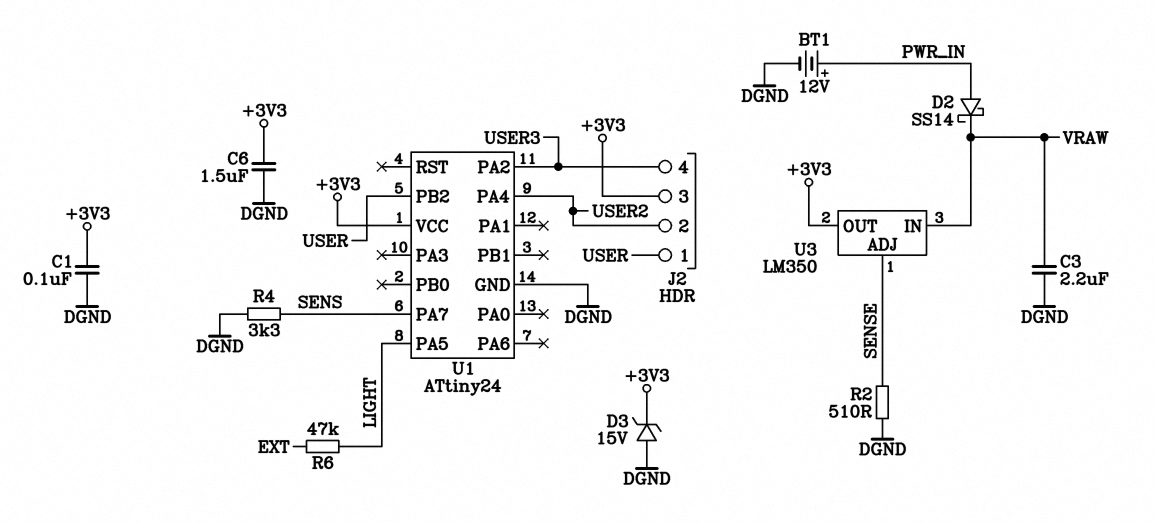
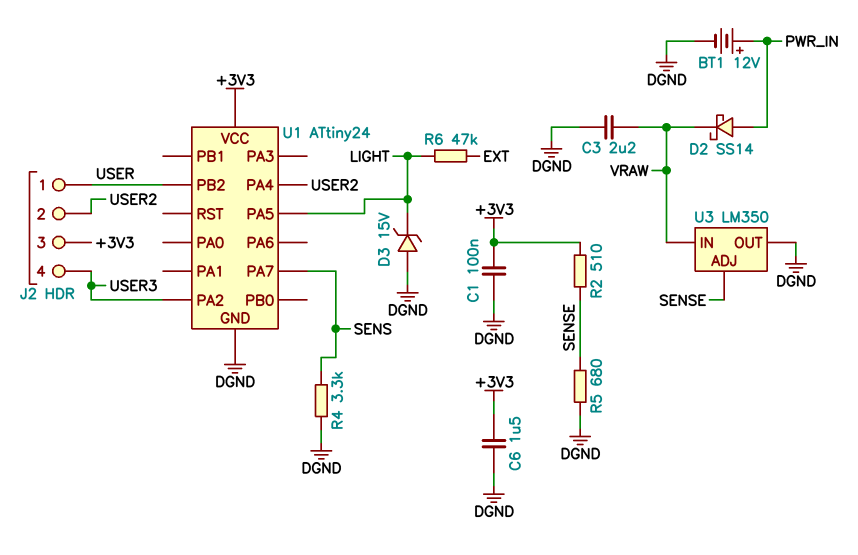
D3: zener 15V (A DGND, K +3V3) -> zener 15V (A DGND, K LIGHT)
R2: 510 (DGND, SENSE) -> 510 (+3V3, SENSE)
R5: none -> 680 (DGND, SENSE)
U3 pin OUT: +3V3 -> DGND

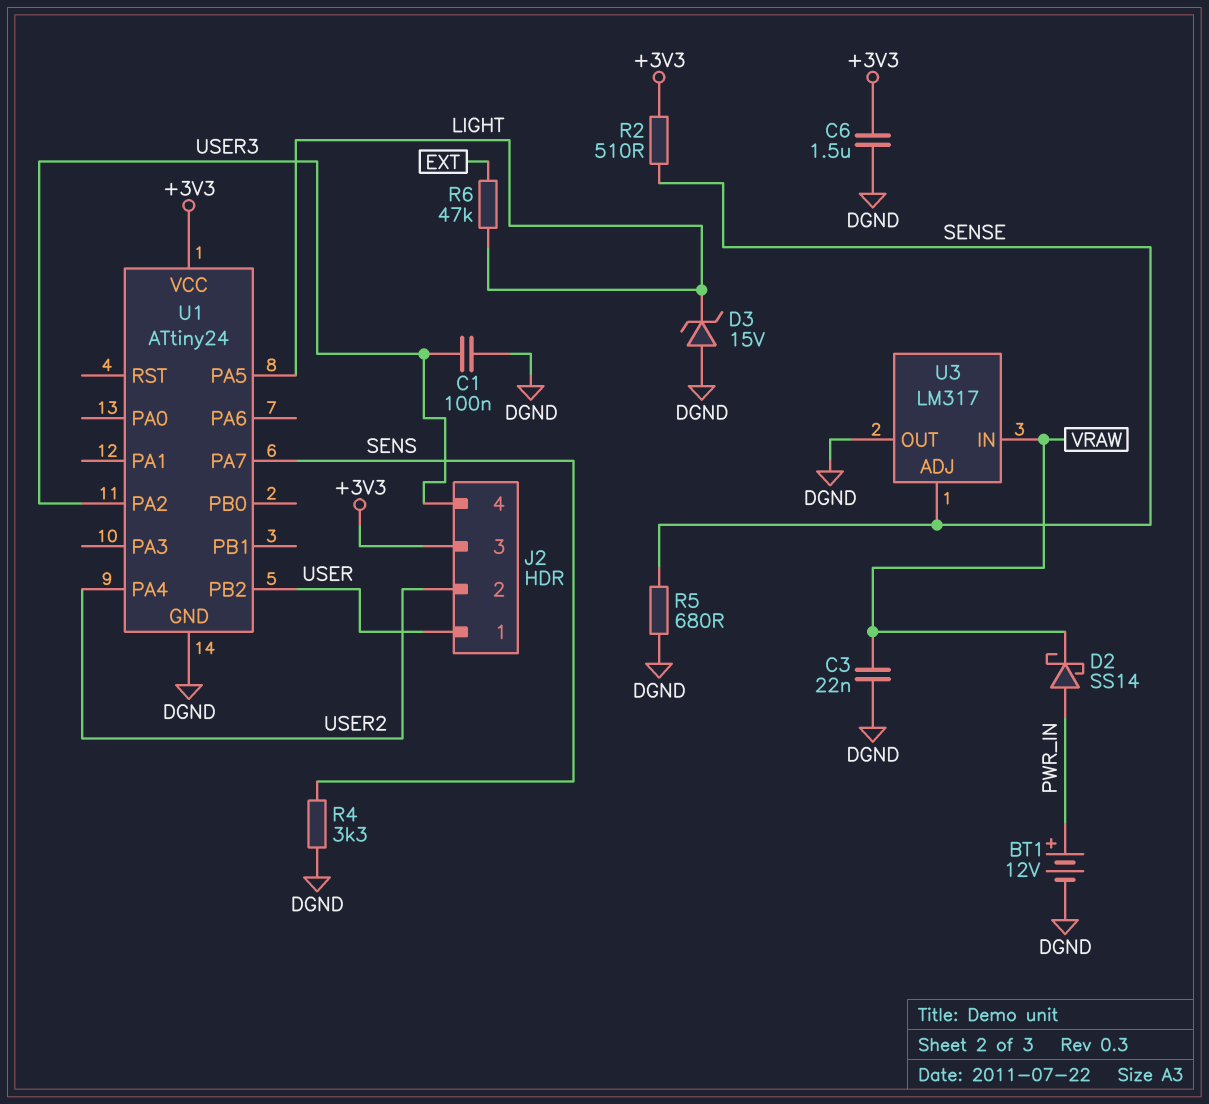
C1: 100nF (+3V3, DGND) -> 100nF (DGND, USER3)
C3: 2.2uF (DGND, VRAW) -> 22nF (DGND, VRAW)
U3: LM350 -> LM317

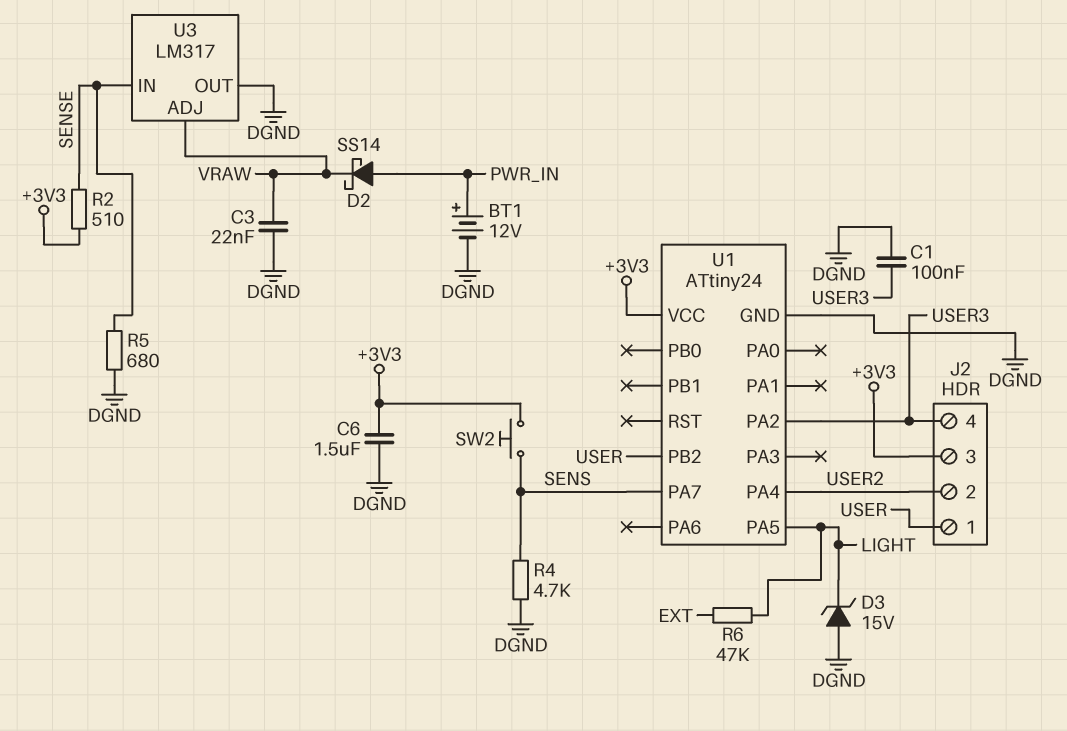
R4: 3.3k (DGND, SENS) -> 4.7k (DGND, SENS)
SW2: none -> button (+3V3, SENS)
U3 pin ADJ: SENSE -> VRAW
U3 pin IN: VRAW -> SENSE

